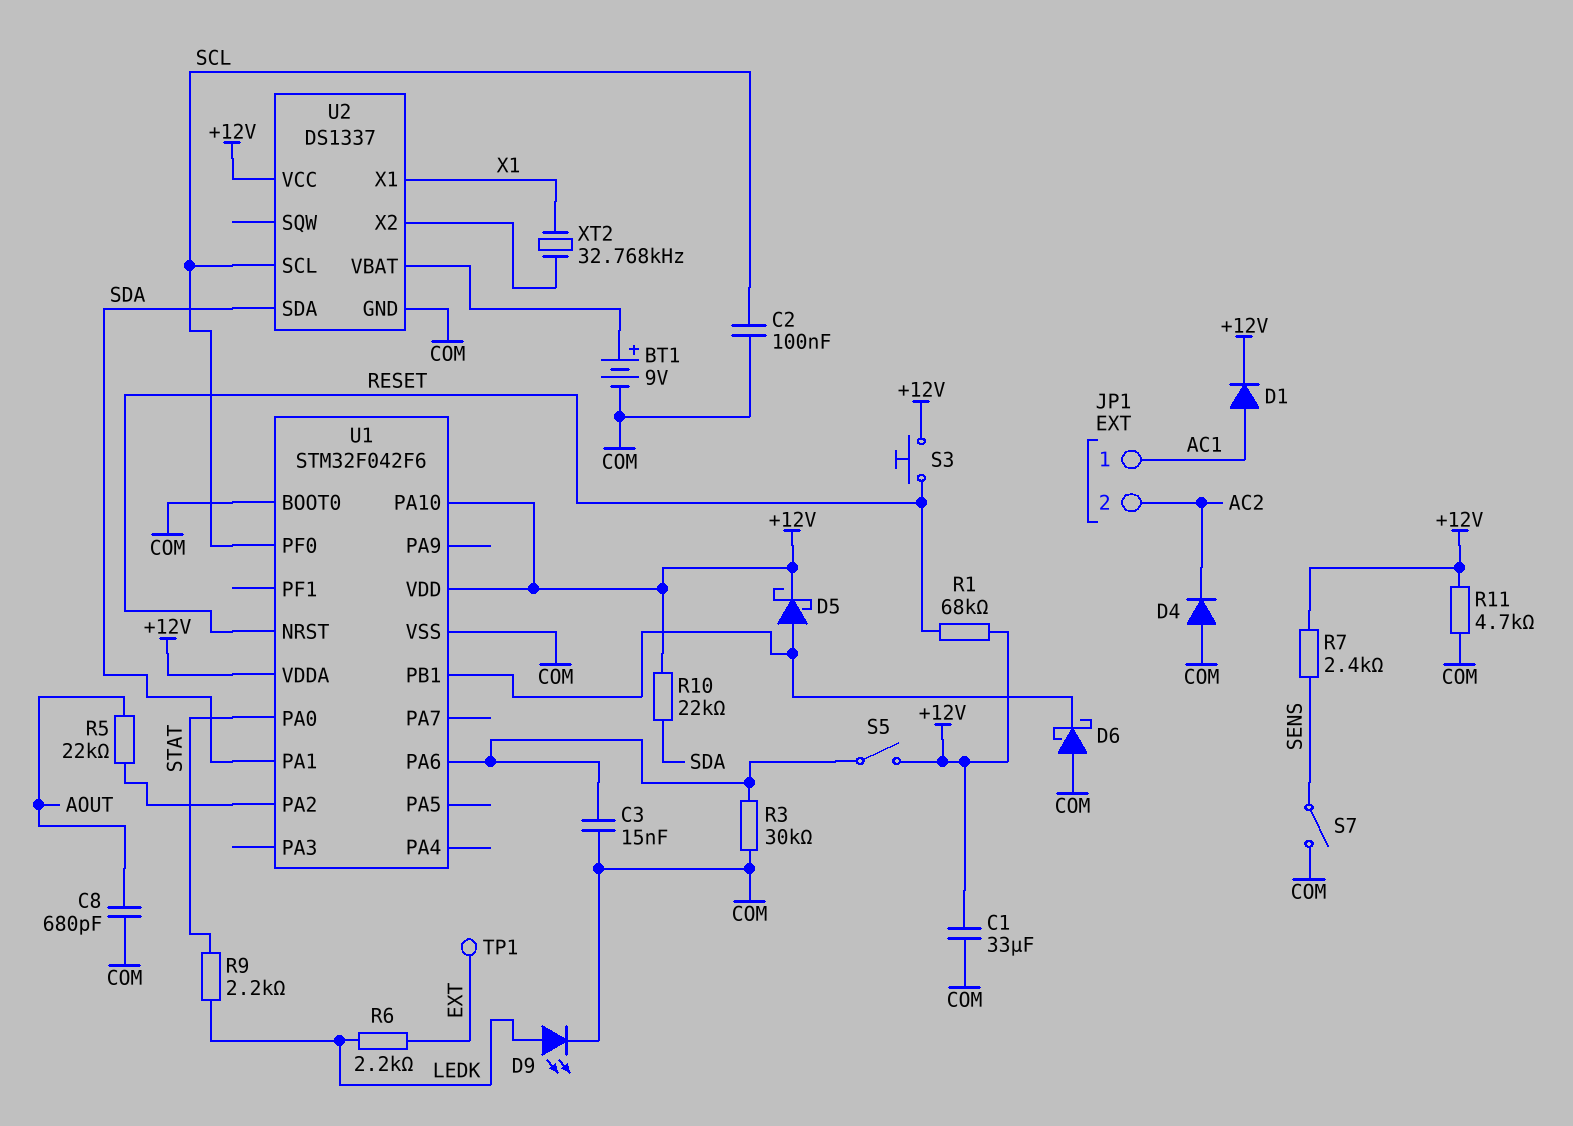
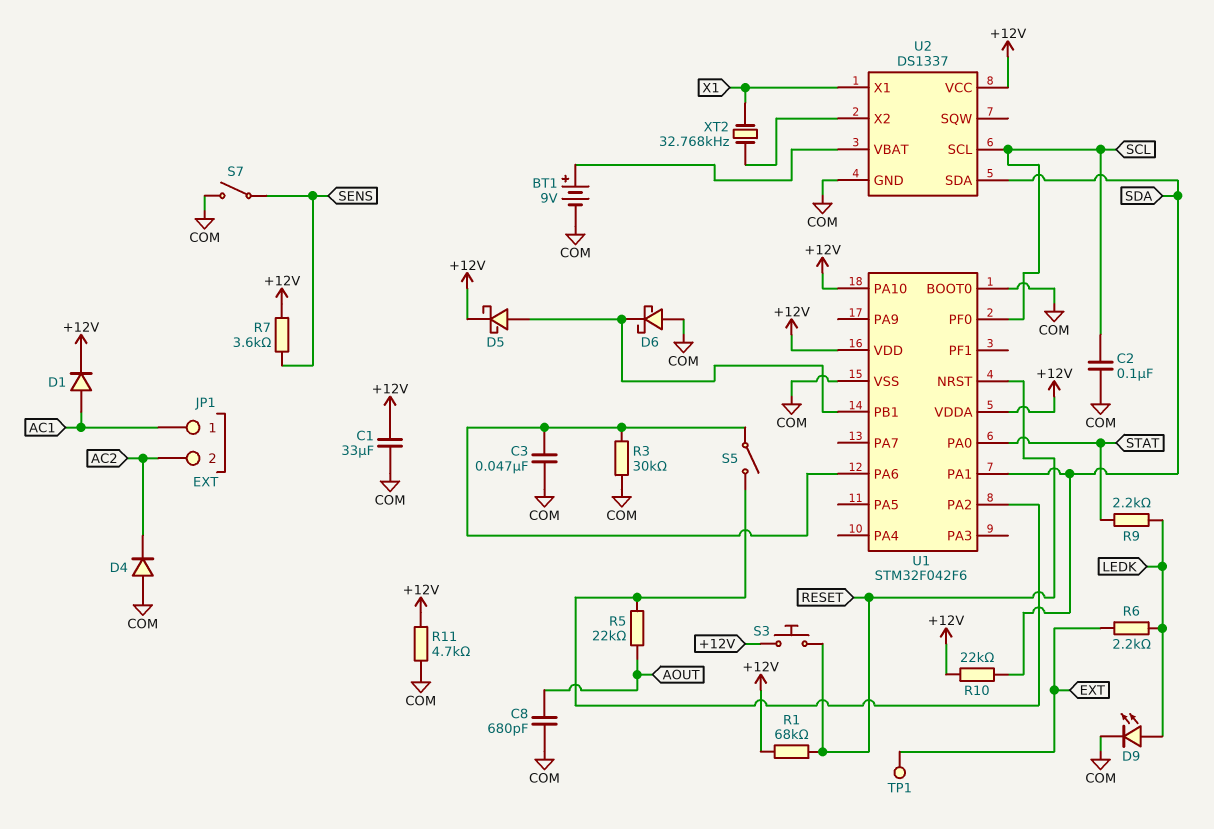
C3: 15nF (COM, U1/PA6) -> 47nF (COM, U1/PA6)
R7: 2.4k (+12V, SENS) -> 3.6k (+12V, SENS)
S5: switch (+12V, U1/PA6) -> switch (U1/PA2, U1/PA6)

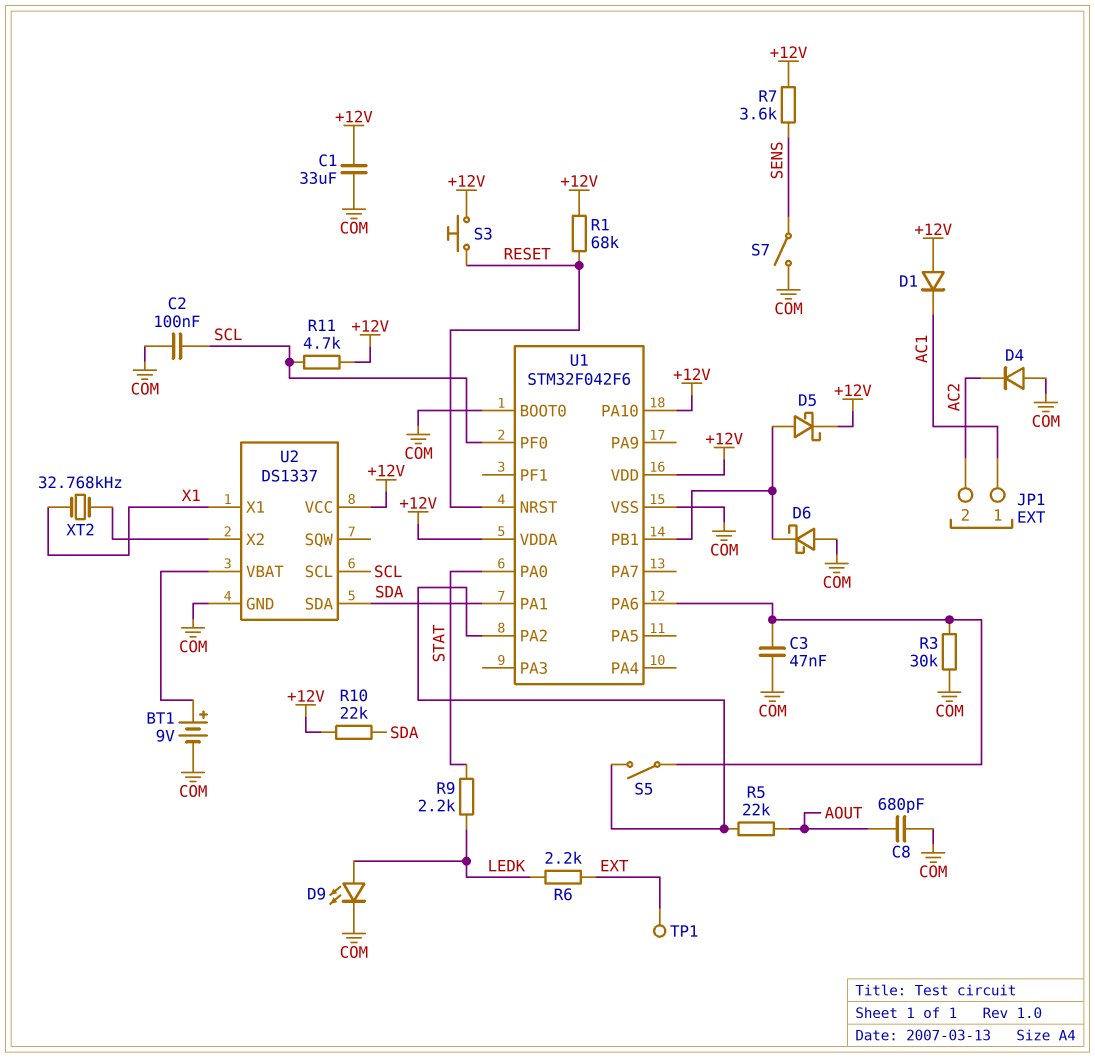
D1: diode (A AC1, K +12V) -> diode (A +12V, K AC1)
R11: 4.7k (+12V, COM) -> 4.7k (+12V, SCL)

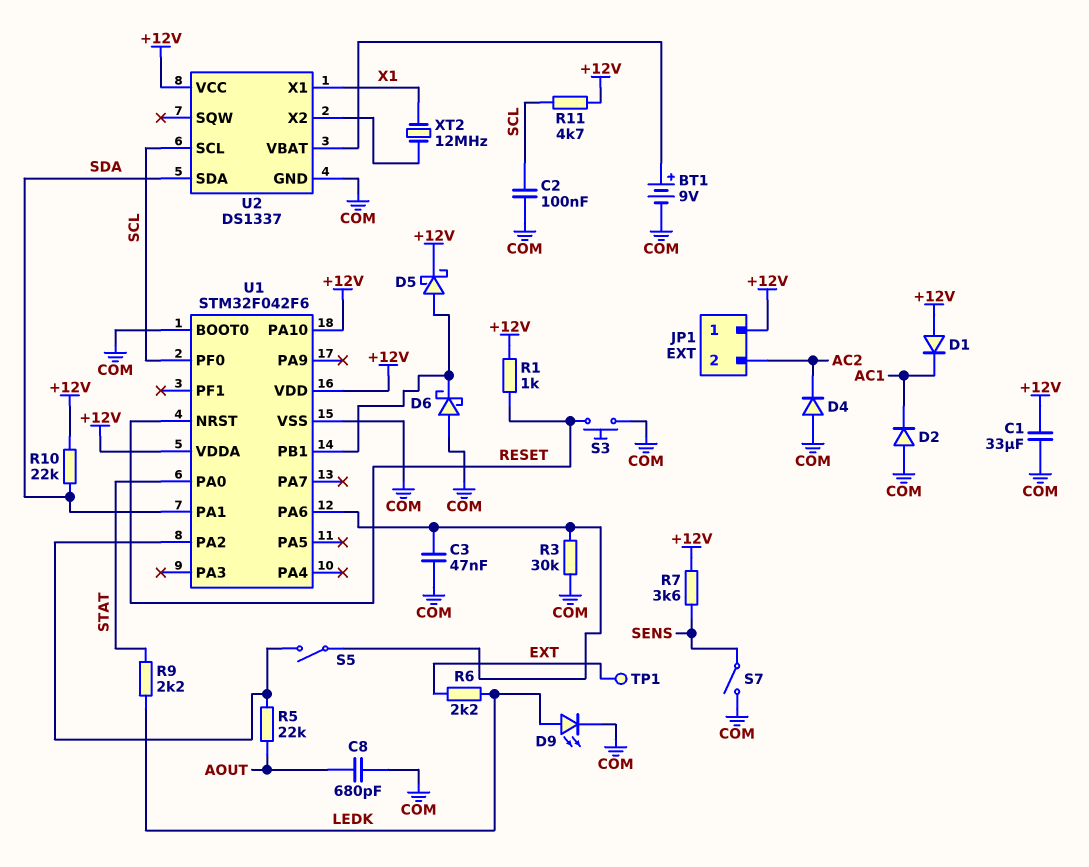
D2: none -> diode (A COM, K AC1)
JP1 pin 1: AC1 -> +12V
R1: 68k (+12V, RESET) -> 1k (+12V, RESET)
S3: button (+12V, RESET) -> button (COM, RESET)
XT2: 32.768kHz (U2/X2, X1) -> 12MHz (U2/X2, X1)

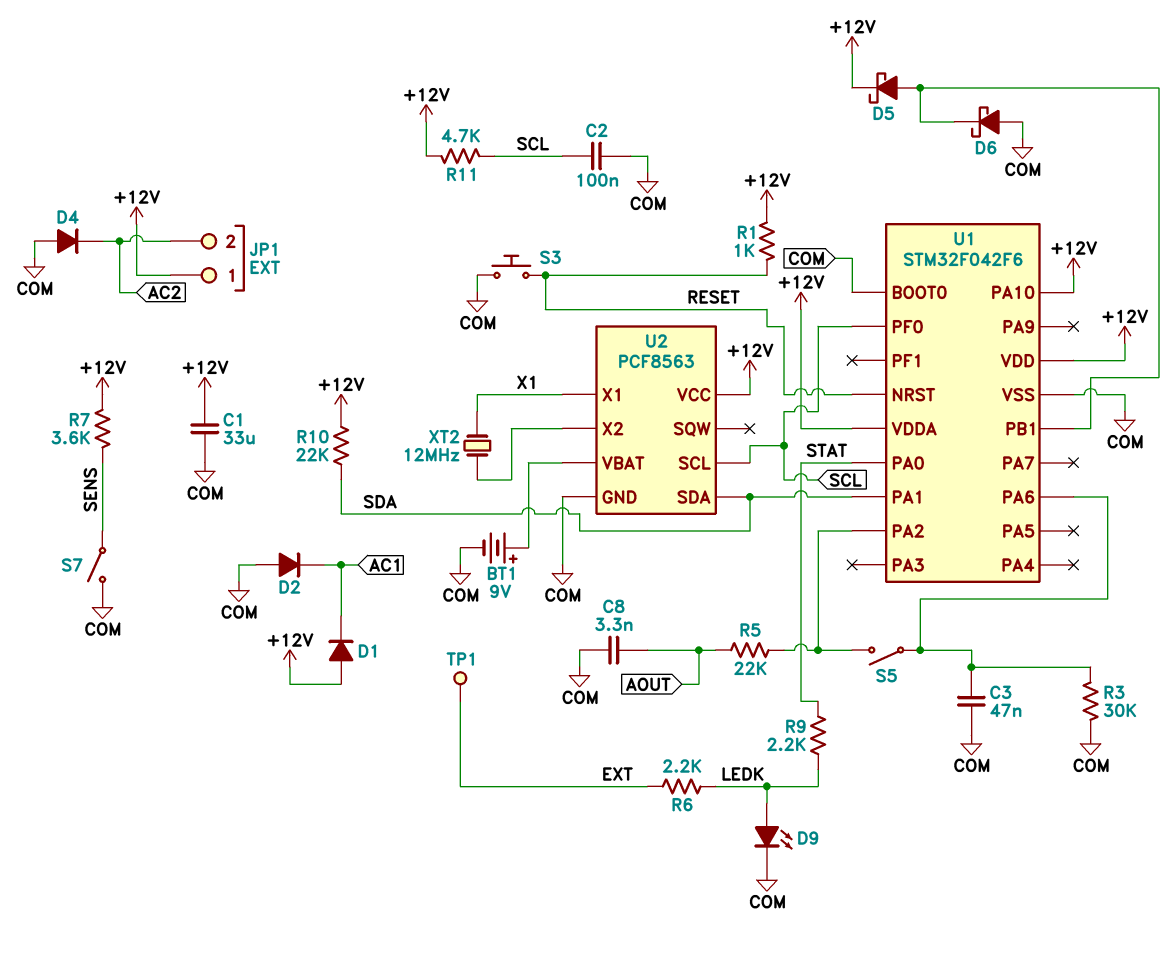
C8: 680pF (AOUT, COM) -> 3.3nF (AOUT, COM)
U2: DS1337 -> PCF8563

